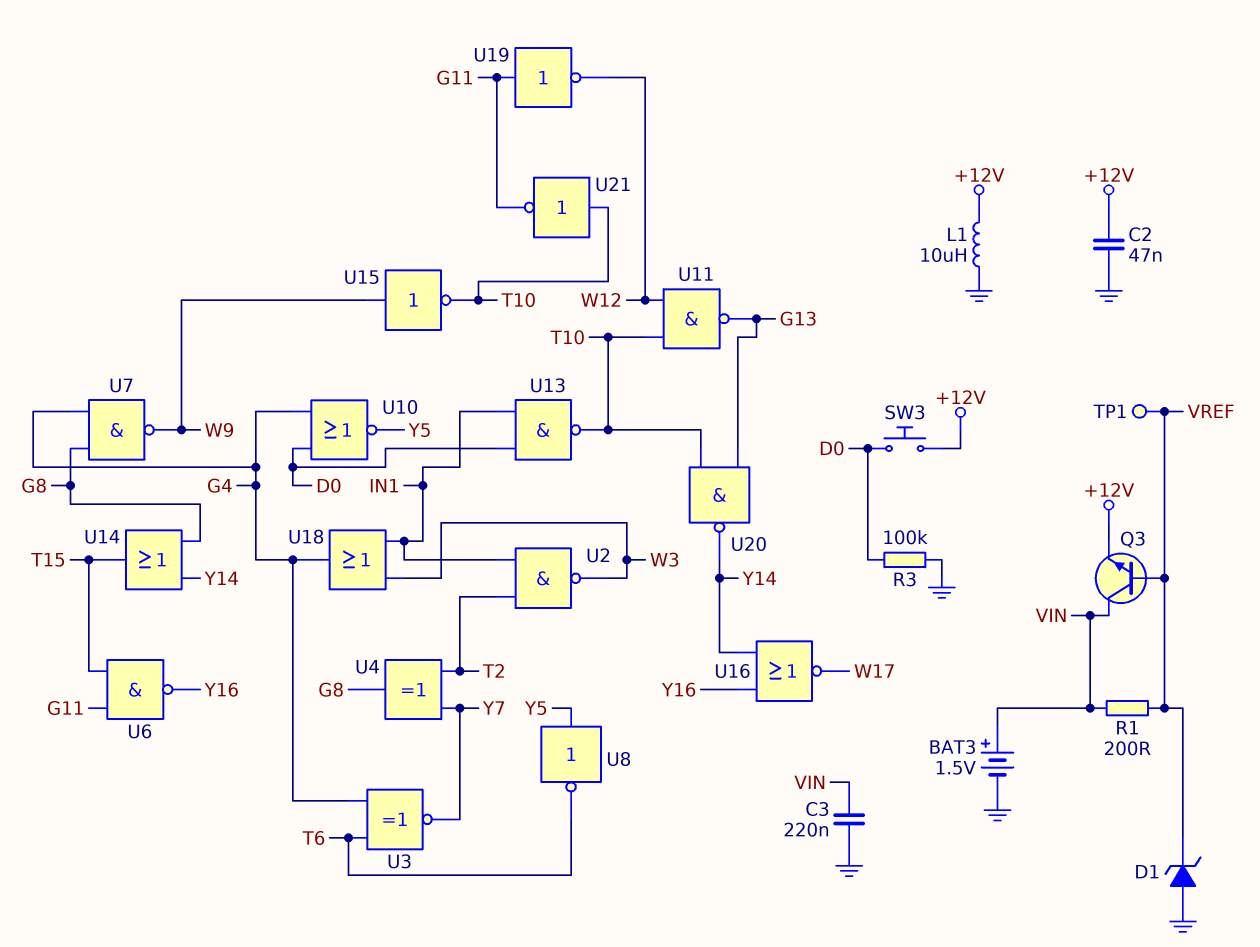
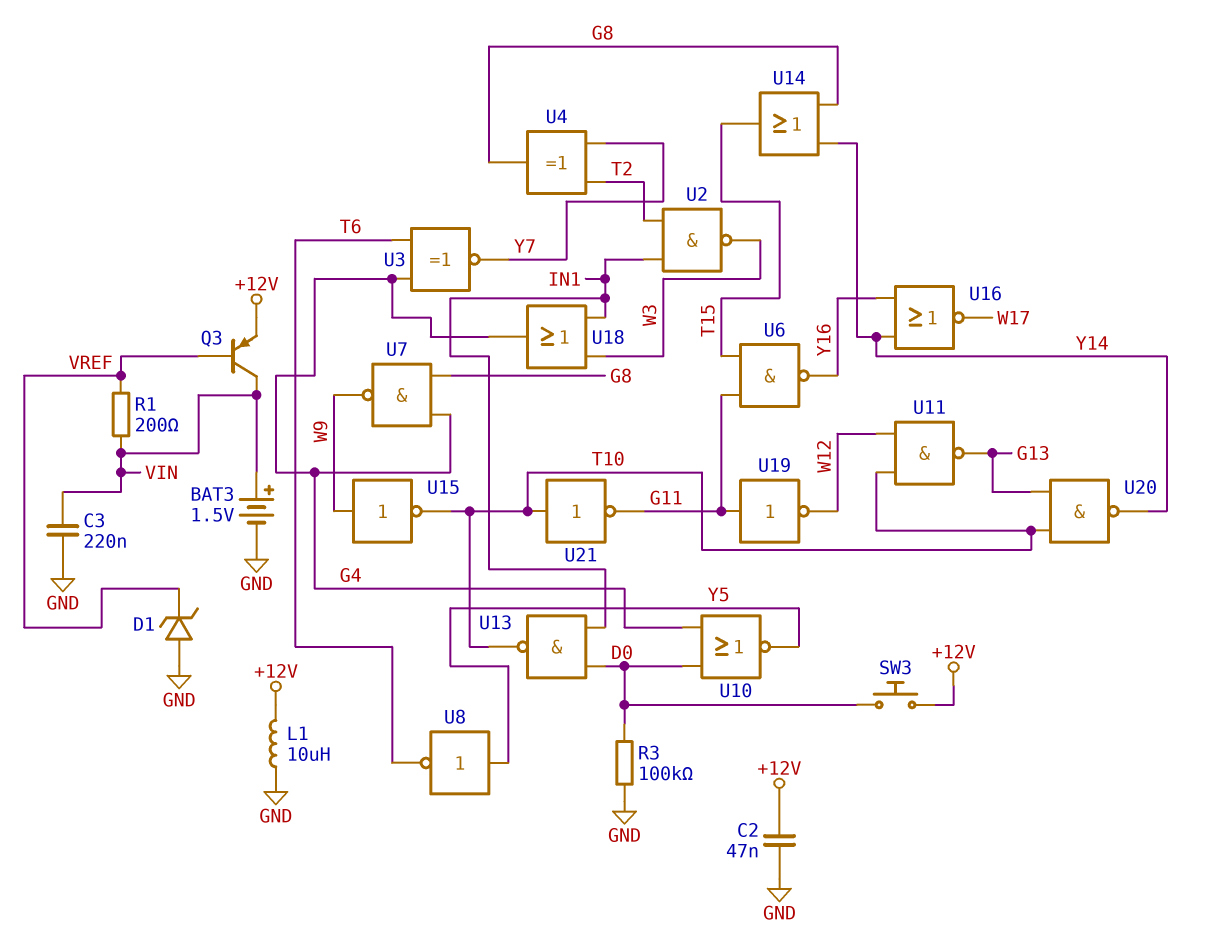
Q3: NPN (B VREF, C VIN, E +12V) -> PNP (B VREF, C VIN, E +12V)
TP1: test point (VREF) -> none

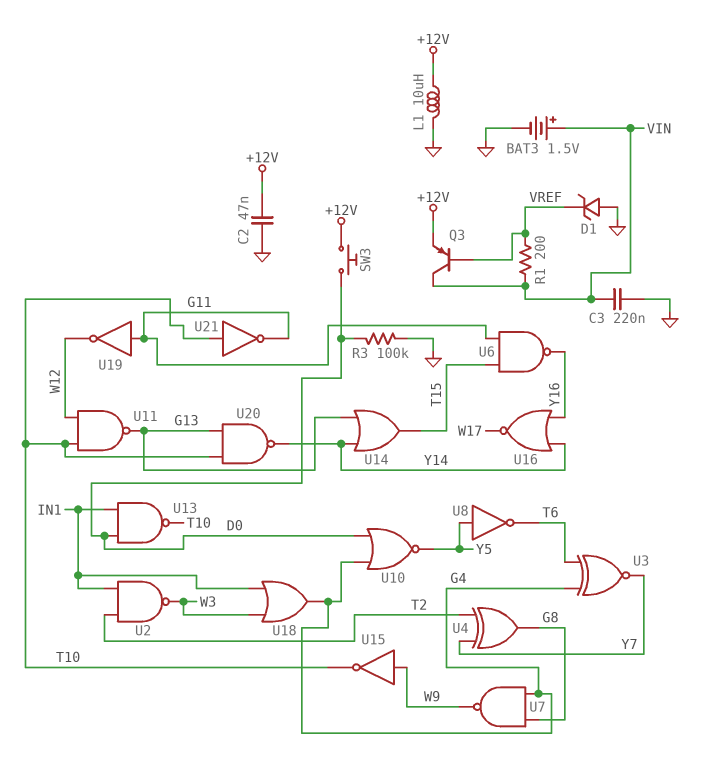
U14: OR (in G8, in Y14, out T15) -> OR (in G13, in Y14, out T15)

